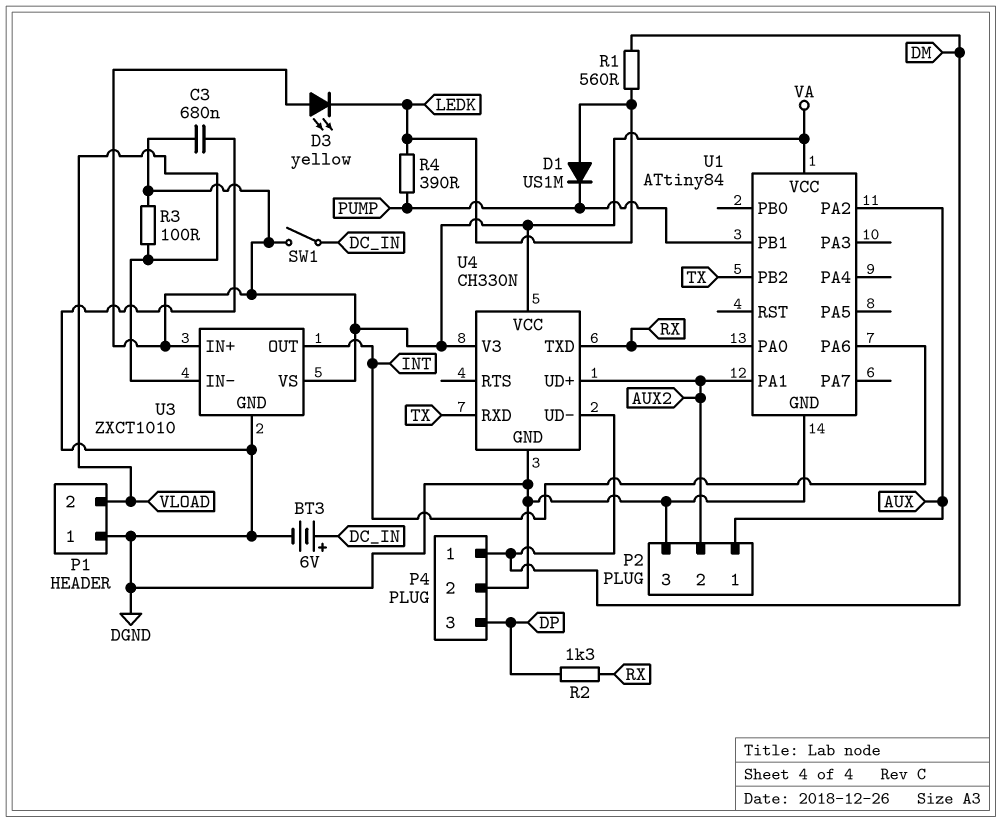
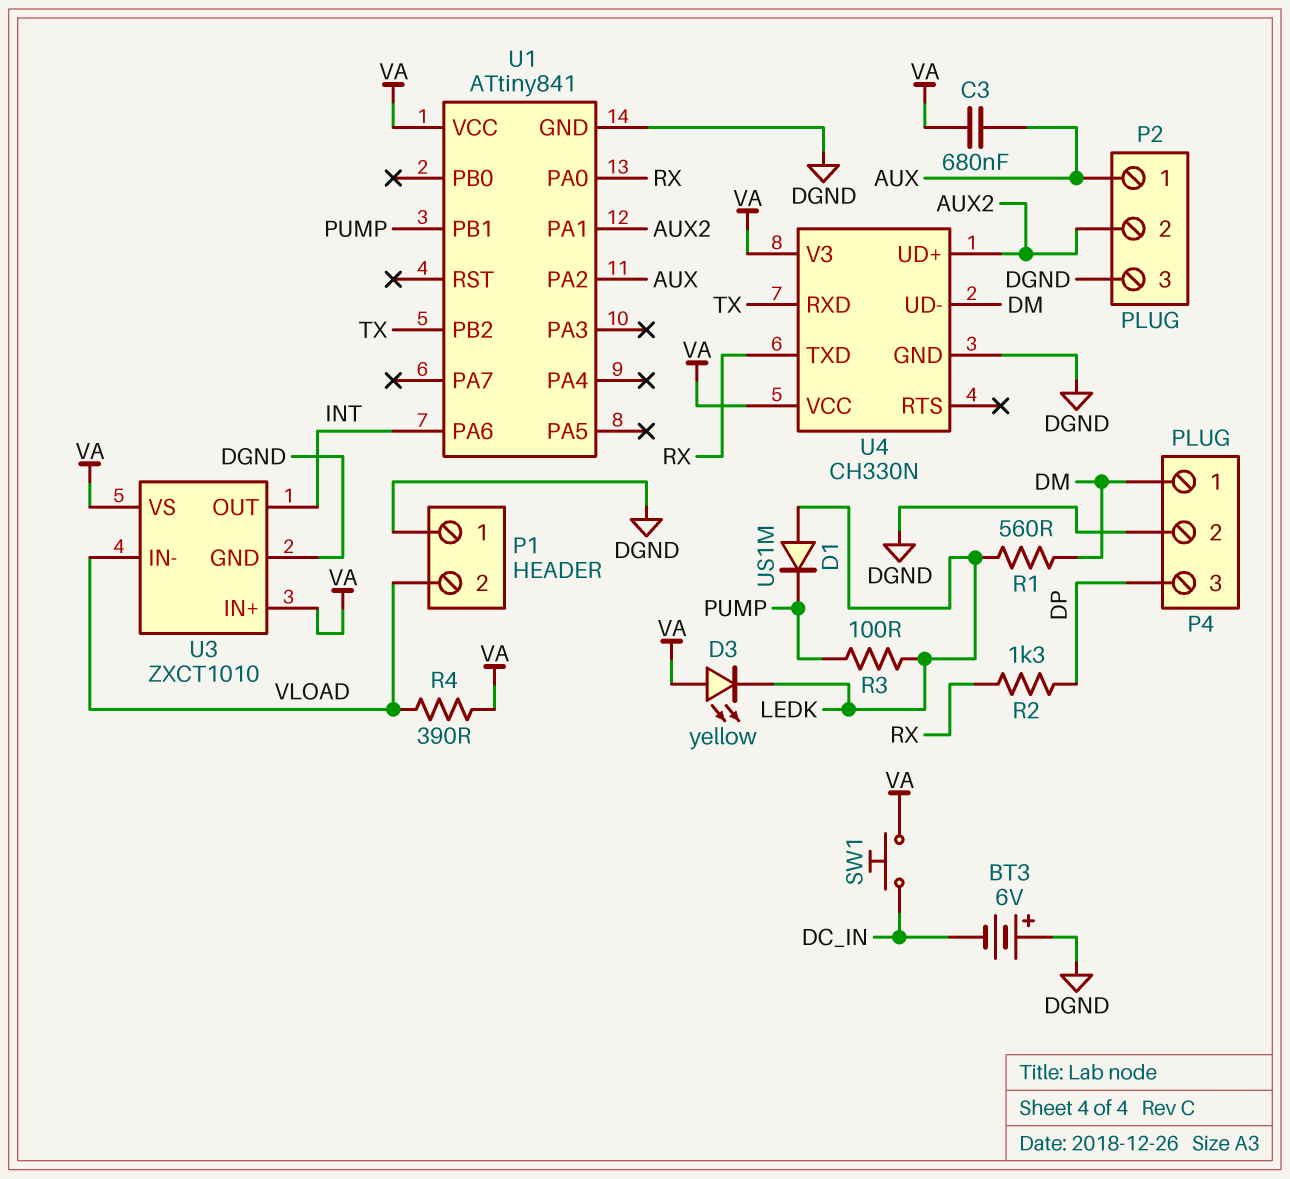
BT3: 6V (plus DC_IN, minus DGND) -> 6V (plus DGND, minus DC_IN)
C3: 680nF (DGND, VA) -> 680nF (AUX, VA)
R3: 100 (VA, VLOAD) -> 100 (LEDK, PUMP)
R4: 390 (LEDK, PUMP) -> 390 (VA, VLOAD)
SW1: switch (DC_IN, VA) -> button (DC_IN, VA)
U1: ATtiny84 -> ATtiny841

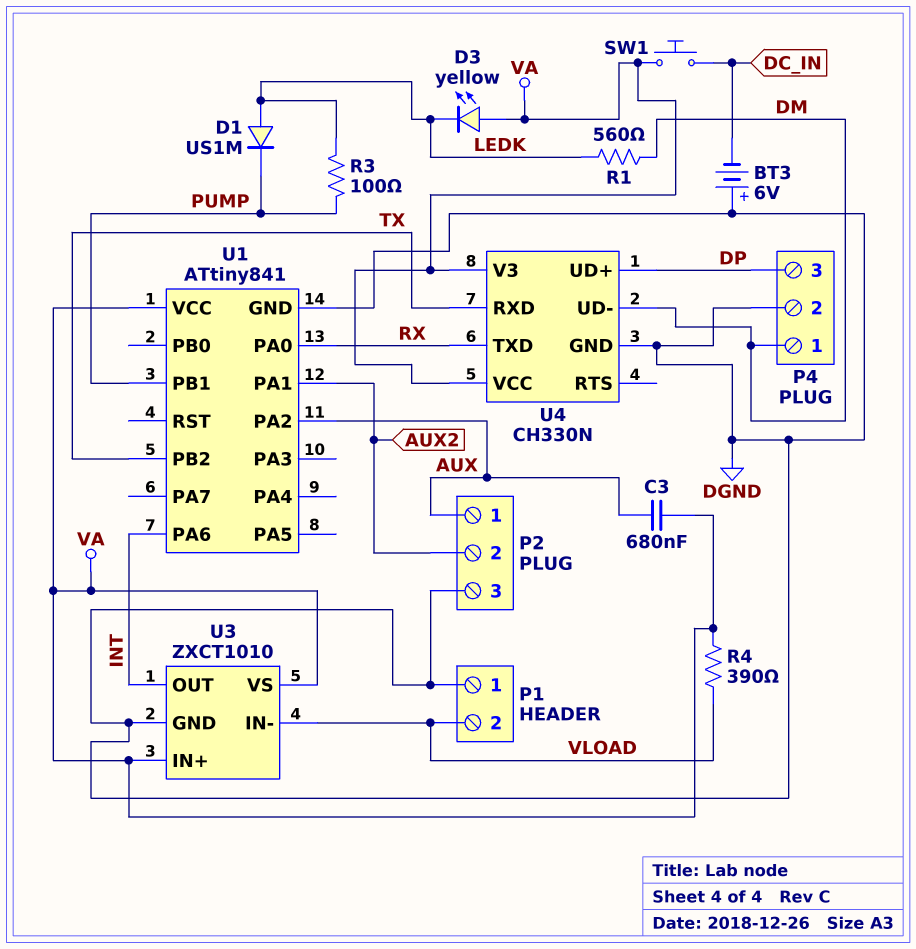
R2: 1.3k (DP, RX) -> none
U4 pin UD+: AUX2 -> DP

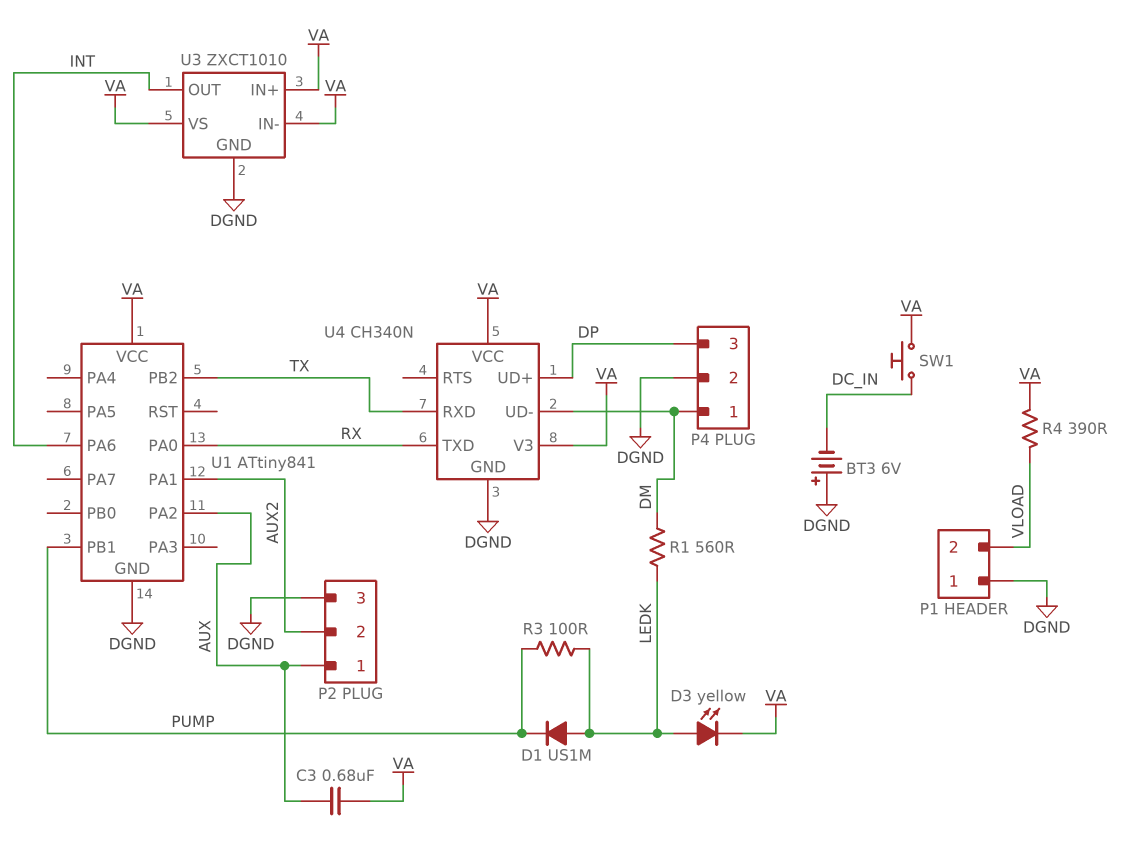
D3: LED yellow (A VA, K LEDK) -> LED yellow (A LEDK, K VA)
U3 pin IN-: VLOAD -> VA
U4: CH330N -> CH340N

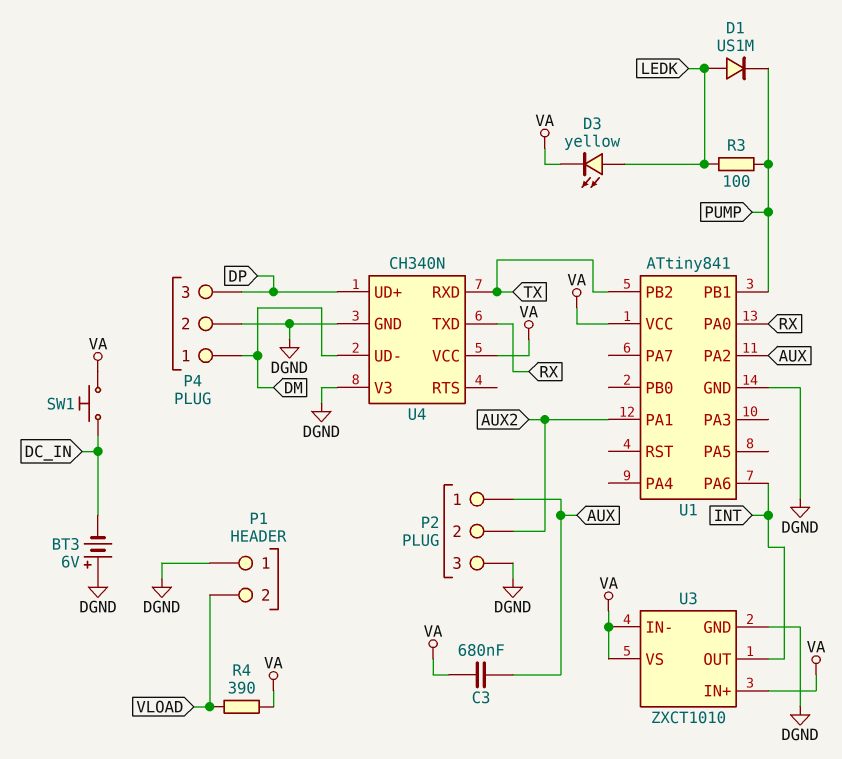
R1: 560 (DM, LEDK) -> none
U4 pin V3: VA -> DGND

